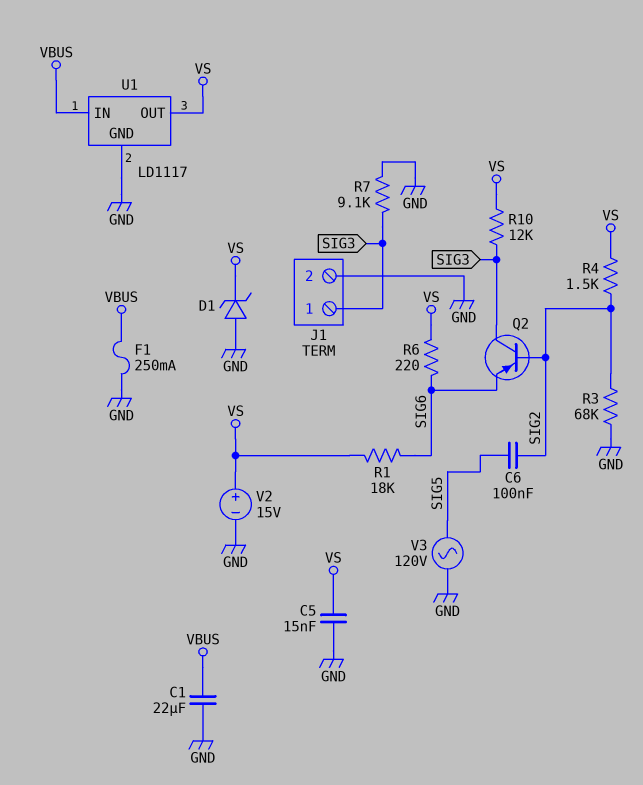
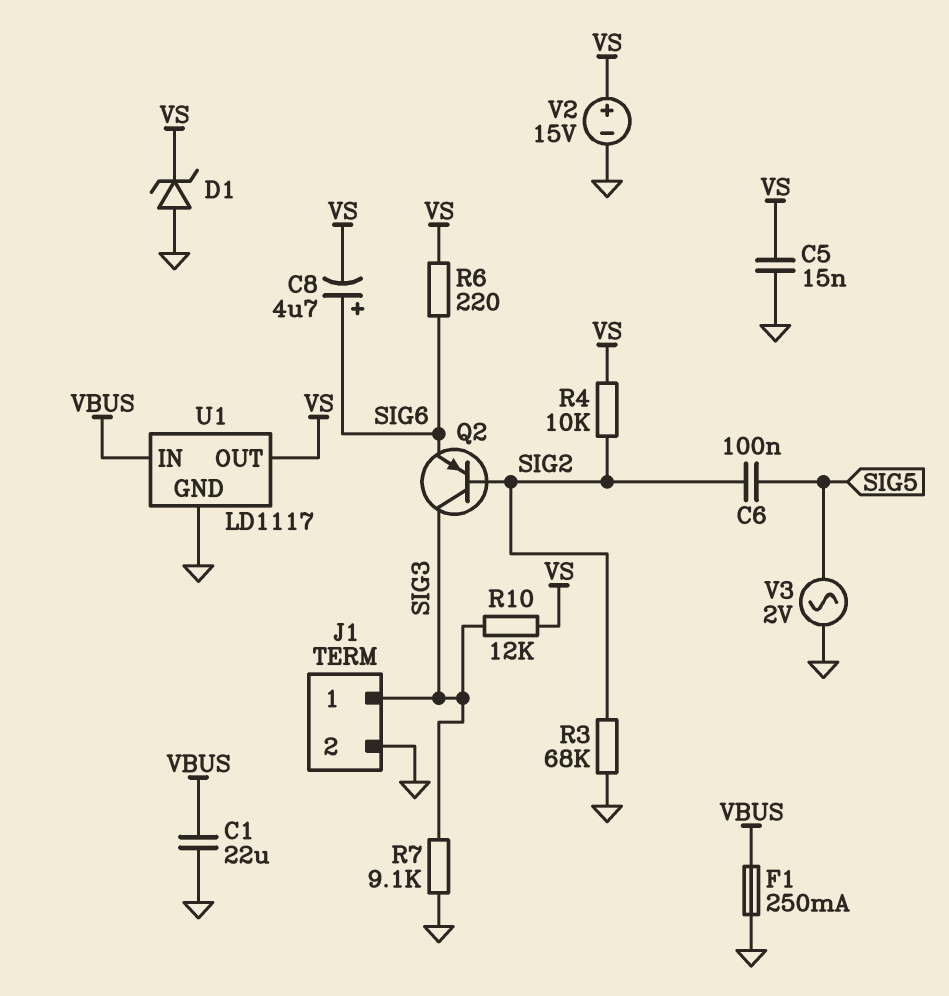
C8: none -> 4.7uF (plus SIG6, minus VS)
R1: 18k (SIG6, VS) -> none
R4: 1.5k (SIG2, VS) -> 10k (SIG2, VS)
V3: AC 120V (GND, SIG5) -> AC 2V (GND, SIG5)

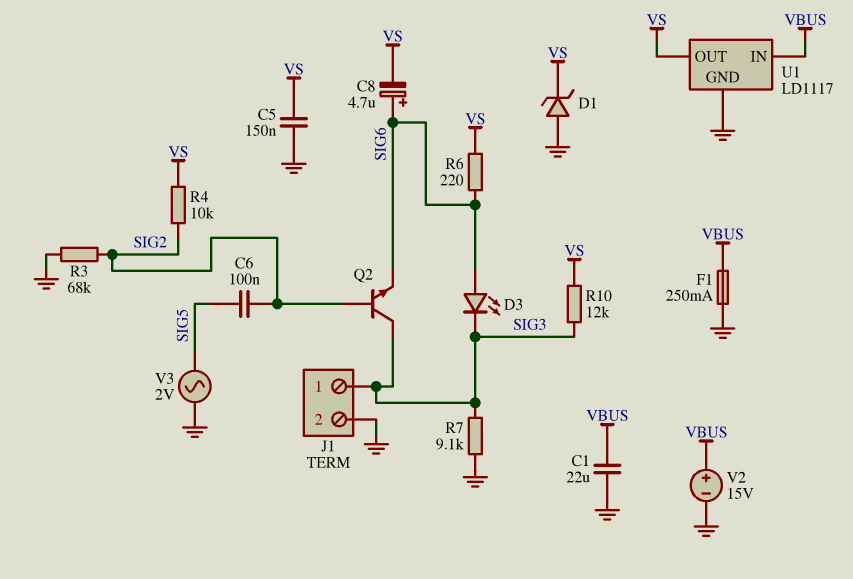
C5: 15nF (GND, VS) -> 150nF (GND, VS)
D3: none -> LED (A SIG6, K SIG3)
Q2: PNP (B SIG2, C SIG3, E SIG6) -> NPN (B SIG2, C SIG3, E SIG6)
V2: 15V (plus VS, minus GND) -> 15V (plus VBUS, minus GND)

